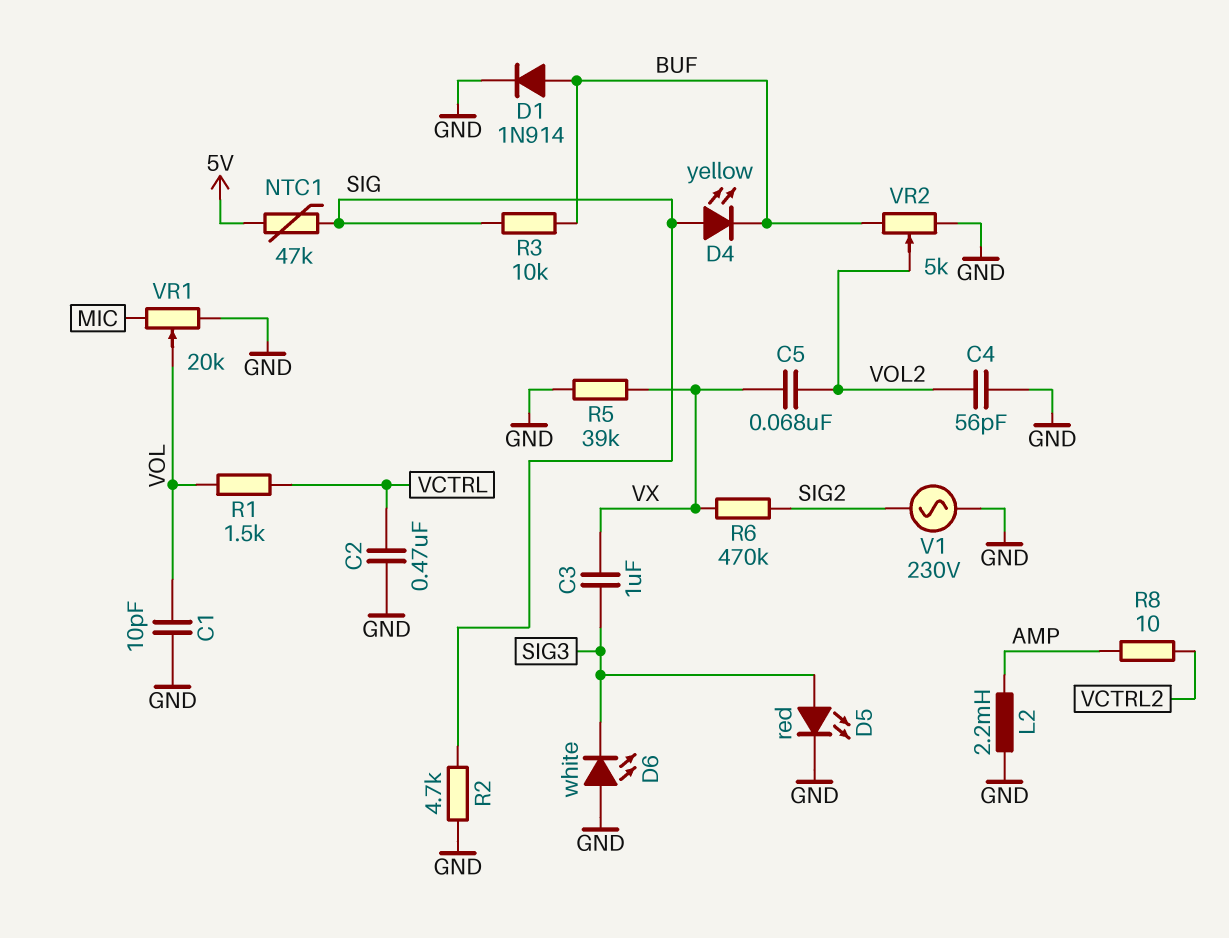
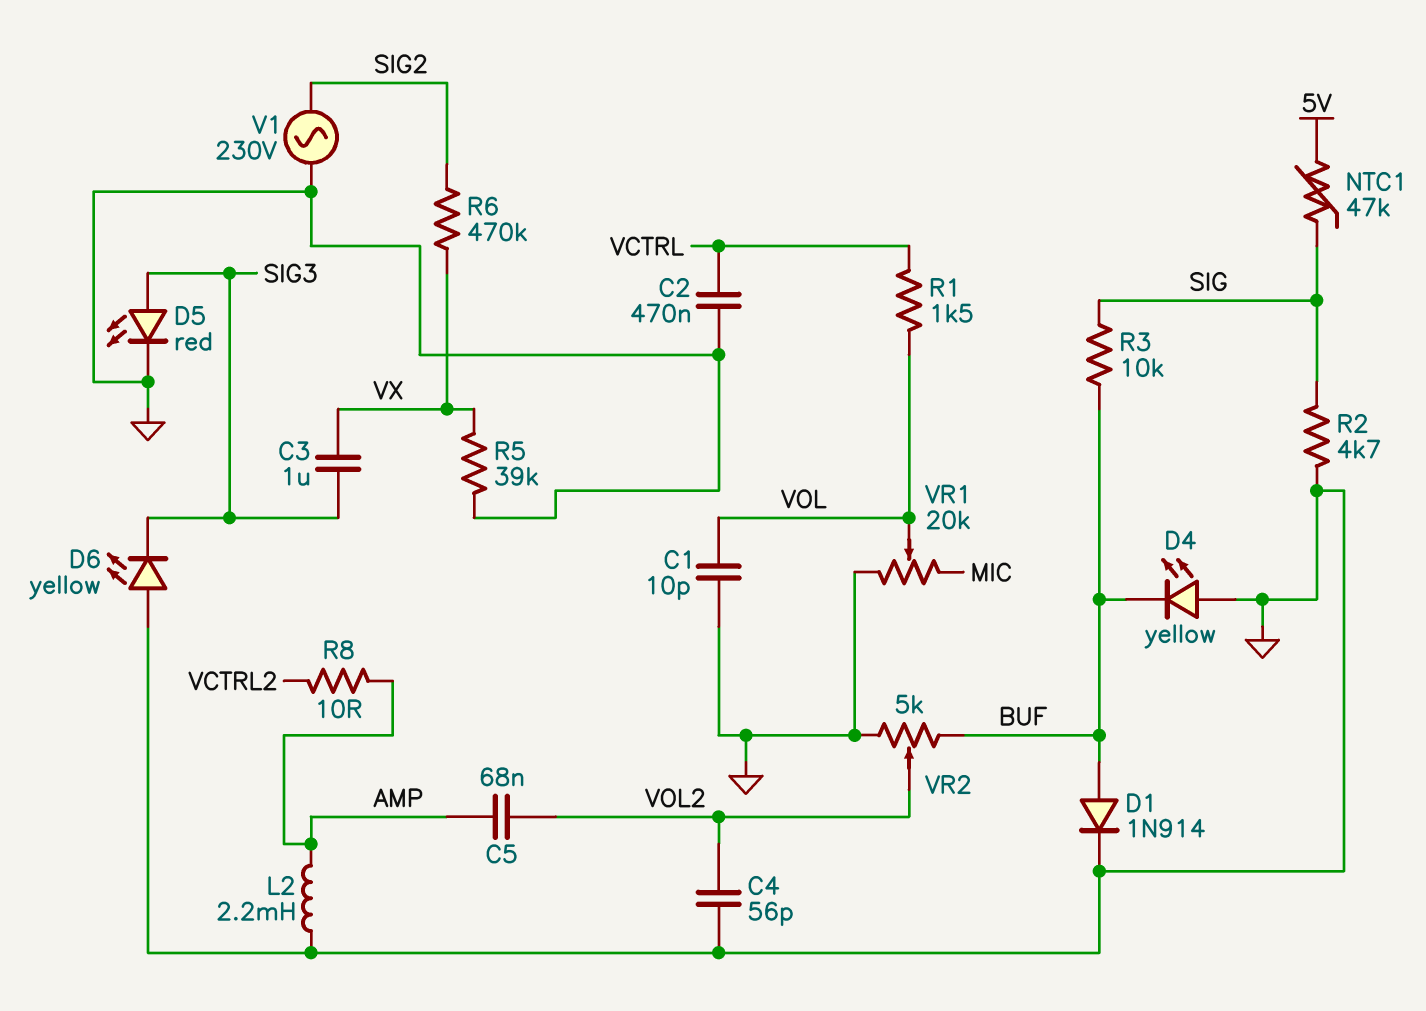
C5: 68nF (VOL2, VX) -> 68nF (AMP, VOL2)
D4: LED yellow (A SIG, K BUF) -> LED yellow (A GND, K BUF)
D6: LED white (A GND, K SIG3) -> LED yellow (A GND, K SIG3)

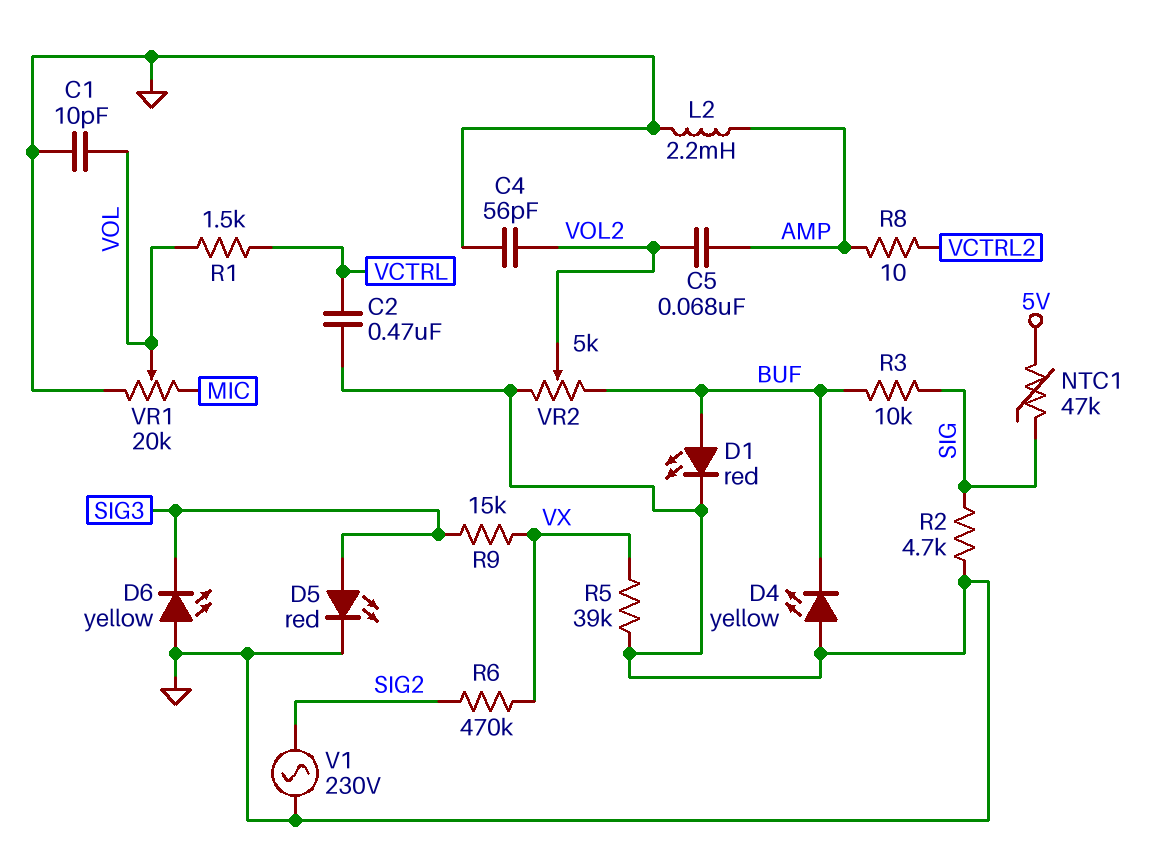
C3: 1uF (SIG3, VX) -> none
D1: diode 1N914 (A BUF, K GND) -> LED red (A BUF, K GND)
R9: none -> 15k (SIG3, VX)

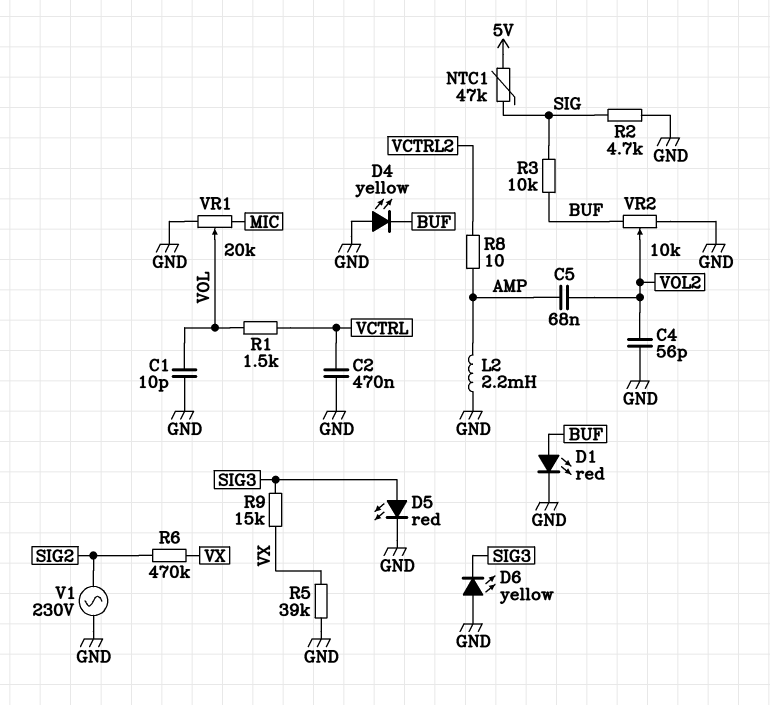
VR2: 5k (BUF, GND, wiper VOL2) -> 10k (BUF, GND, wiper VOL2)

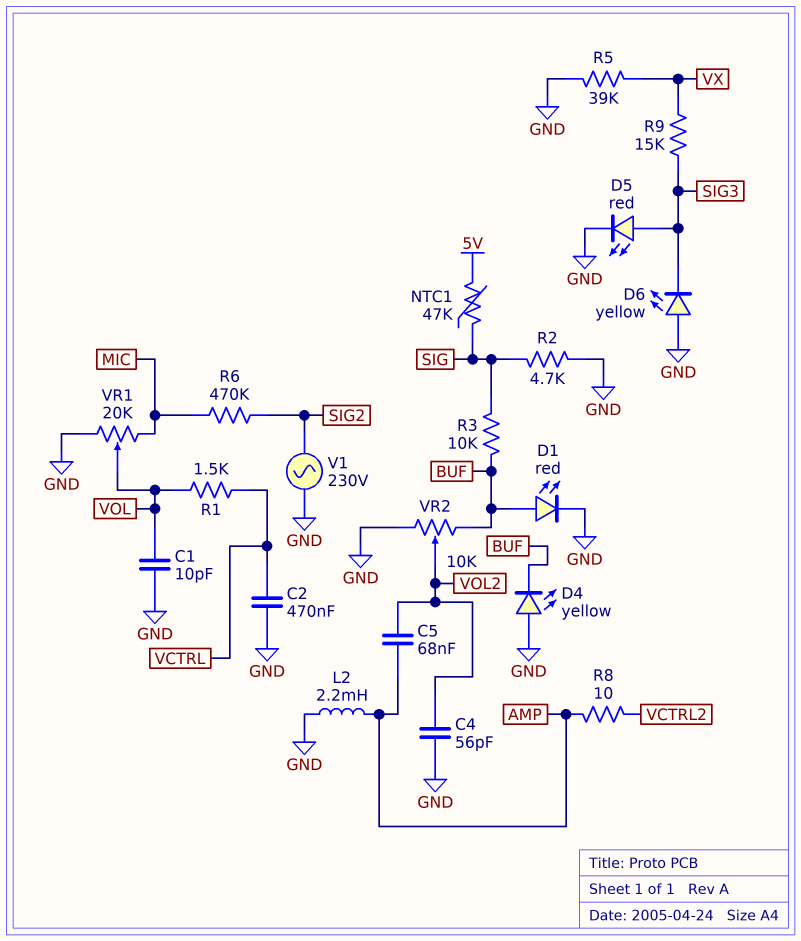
R6: 470k (SIG2, VX) -> 470k (MIC, SIG2)

